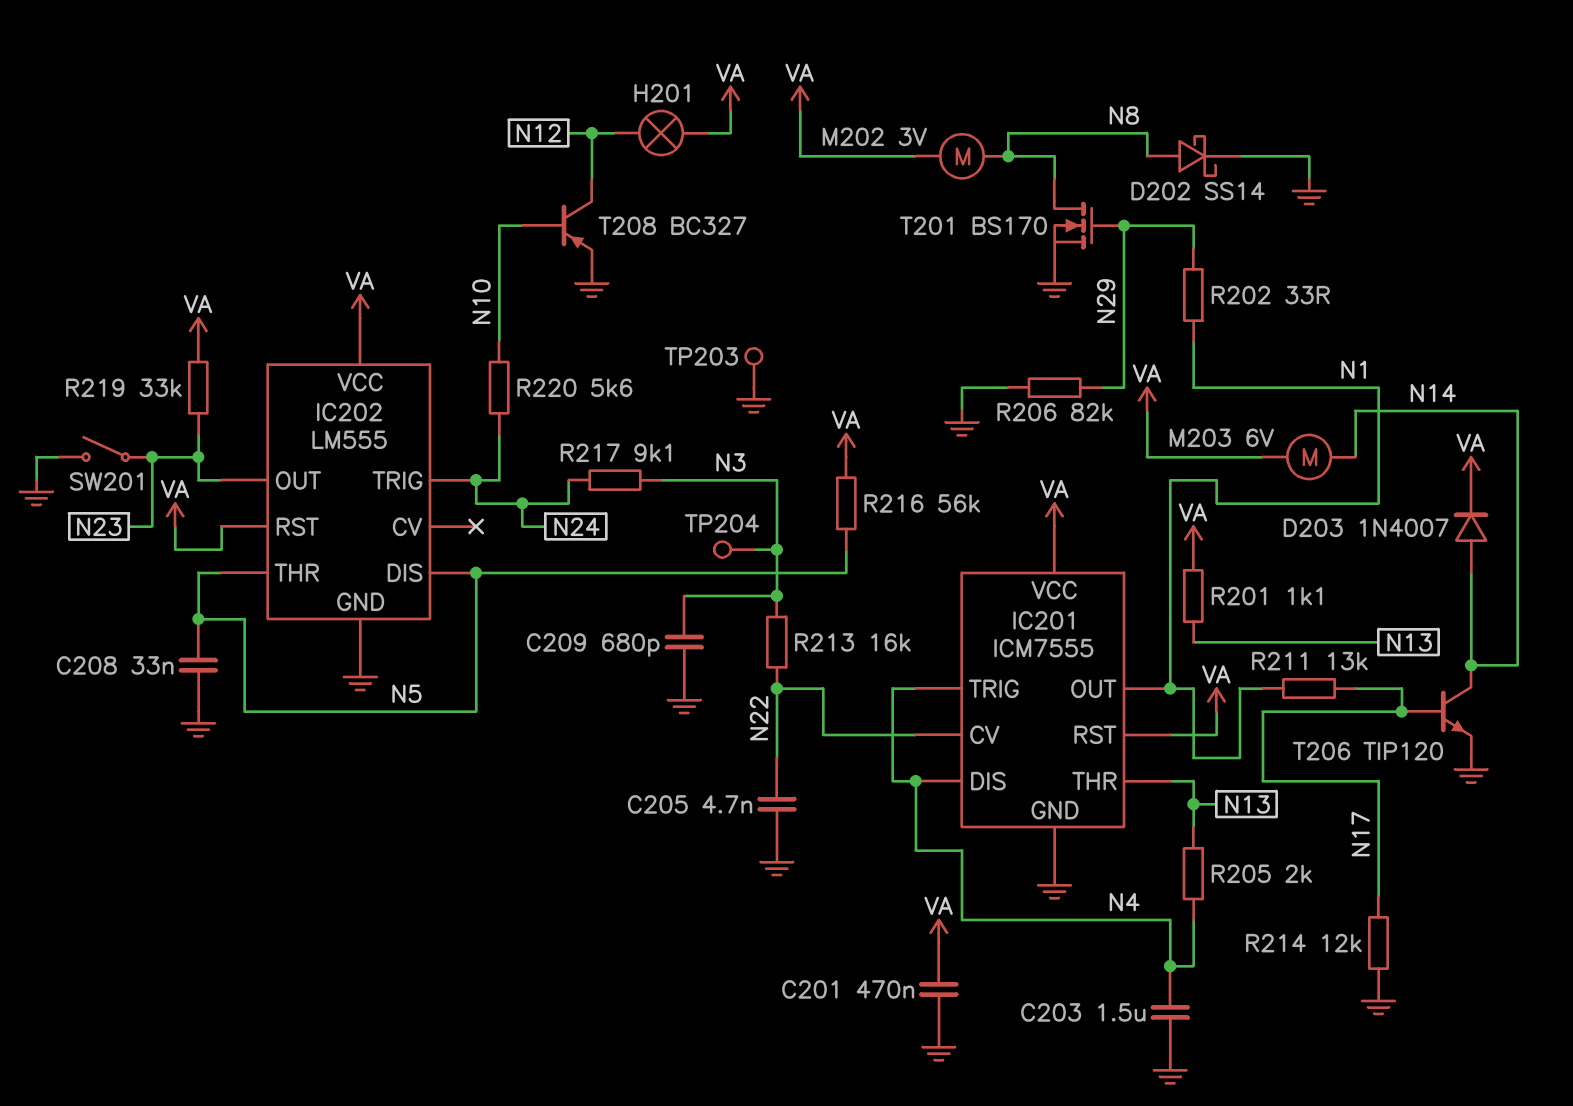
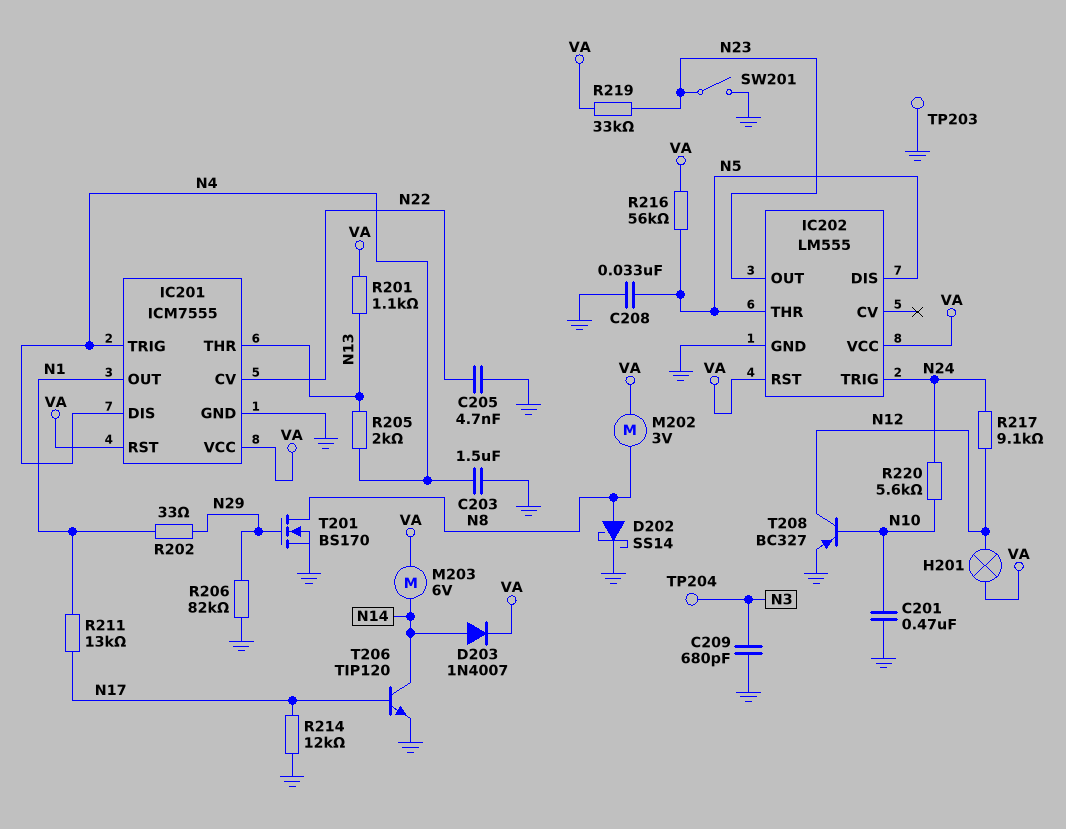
C201: 470nF (GND, VA) -> 470nF (GND, N10)
R213: 16k (N3, N22) -> none
R217: 9.1k (N3, N24) -> 9.1k (N12, N24)

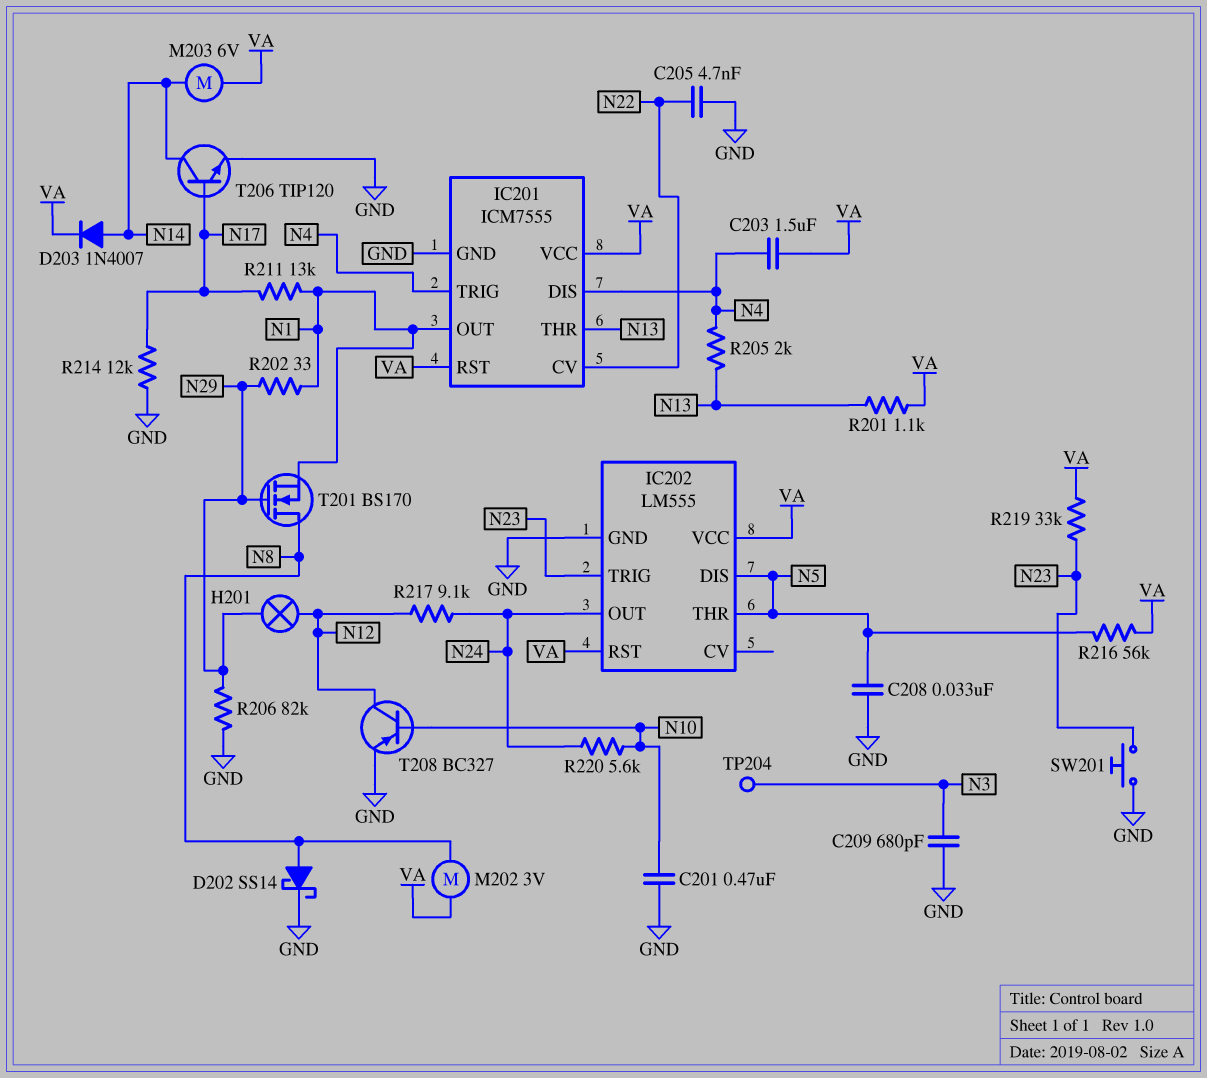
C203: 1.5uF (GND, N4) -> 1.5uF (N4, VA)
H201: lamp (N12, VA) -> lamp (N12, N29)
IC202 pin OUT: N23 -> N24
IC202 pin TRIG: N24 -> N23
SW201: switch (GND, N23) -> button (GND, N23)
T201: NMOS BS170 (G N29, D N8, S GND) -> NMOS BS170 (G N29, D N8, S N1)
TP203: test point (GND) -> none

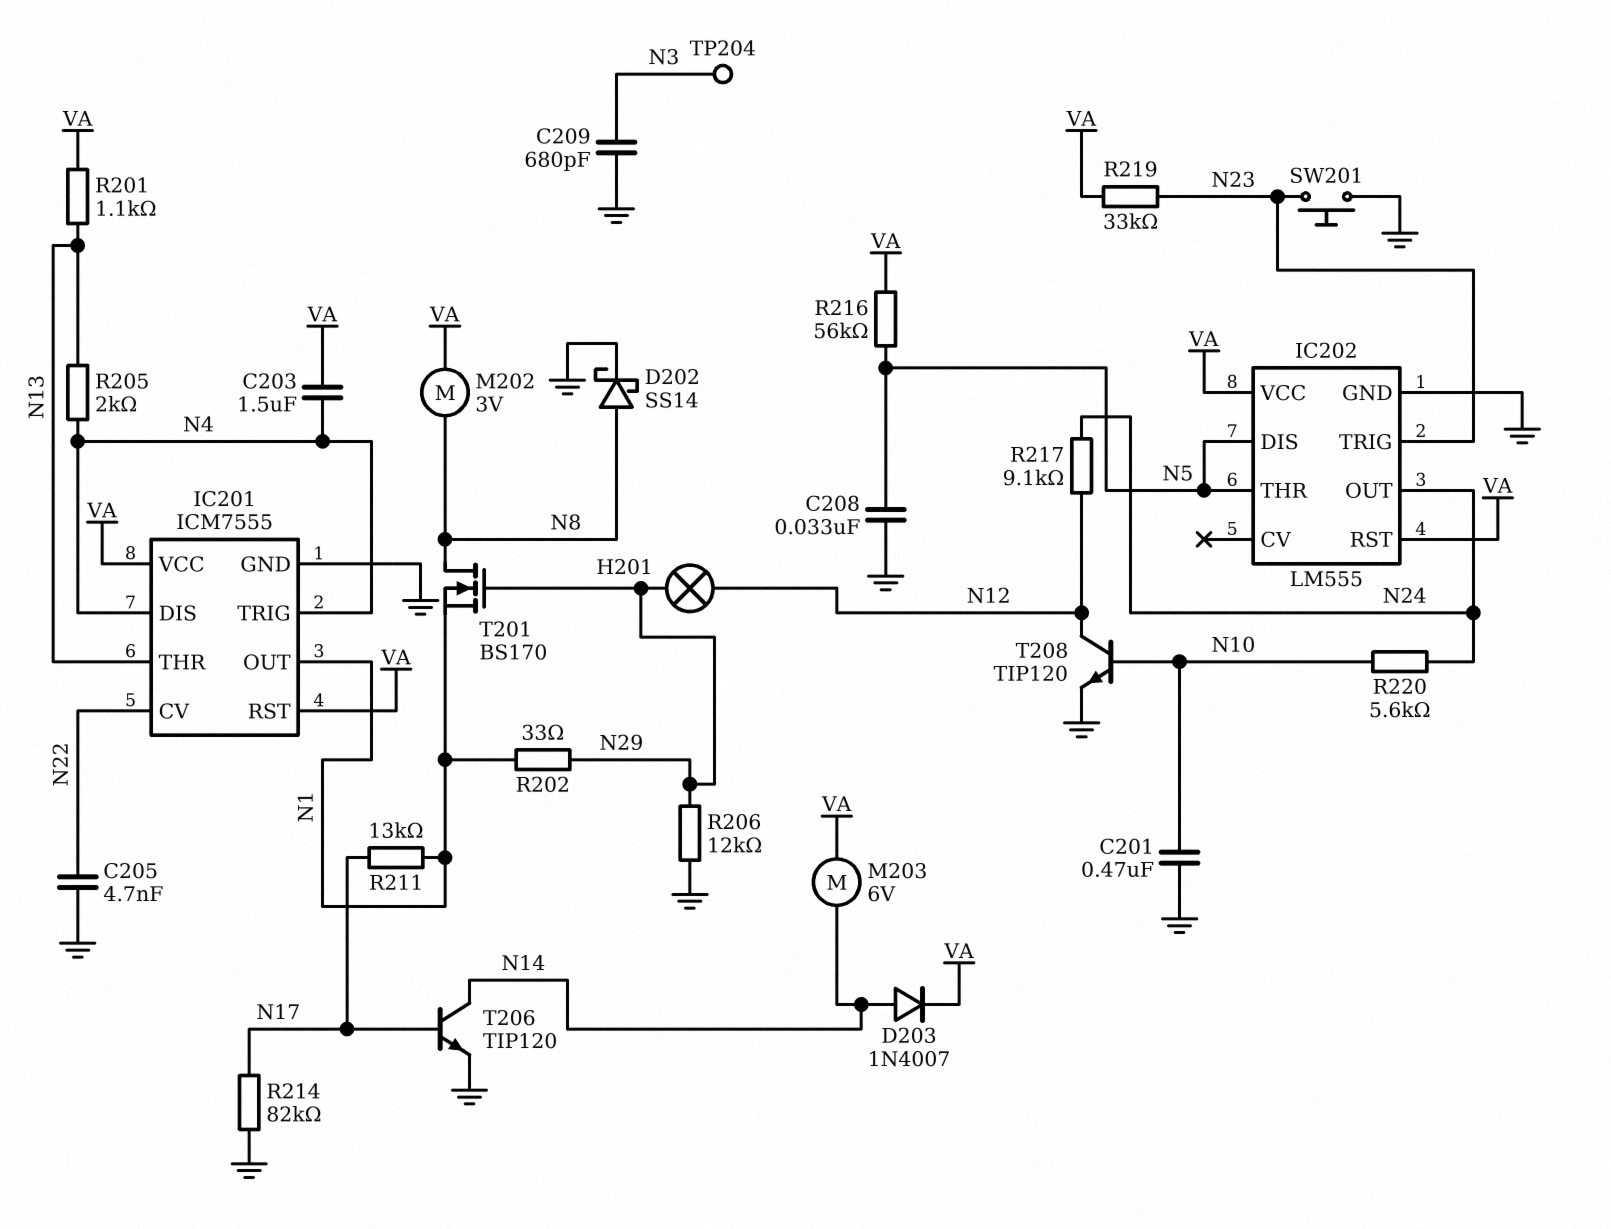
R206: 82k (GND, N29) -> 12k (GND, N29)
R214: 12k (GND, N17) -> 82k (GND, N17)
T208: PNP BC327 (B N10, C N12, E GND) -> NPN TIP120 (B N10, C N12, E GND)

